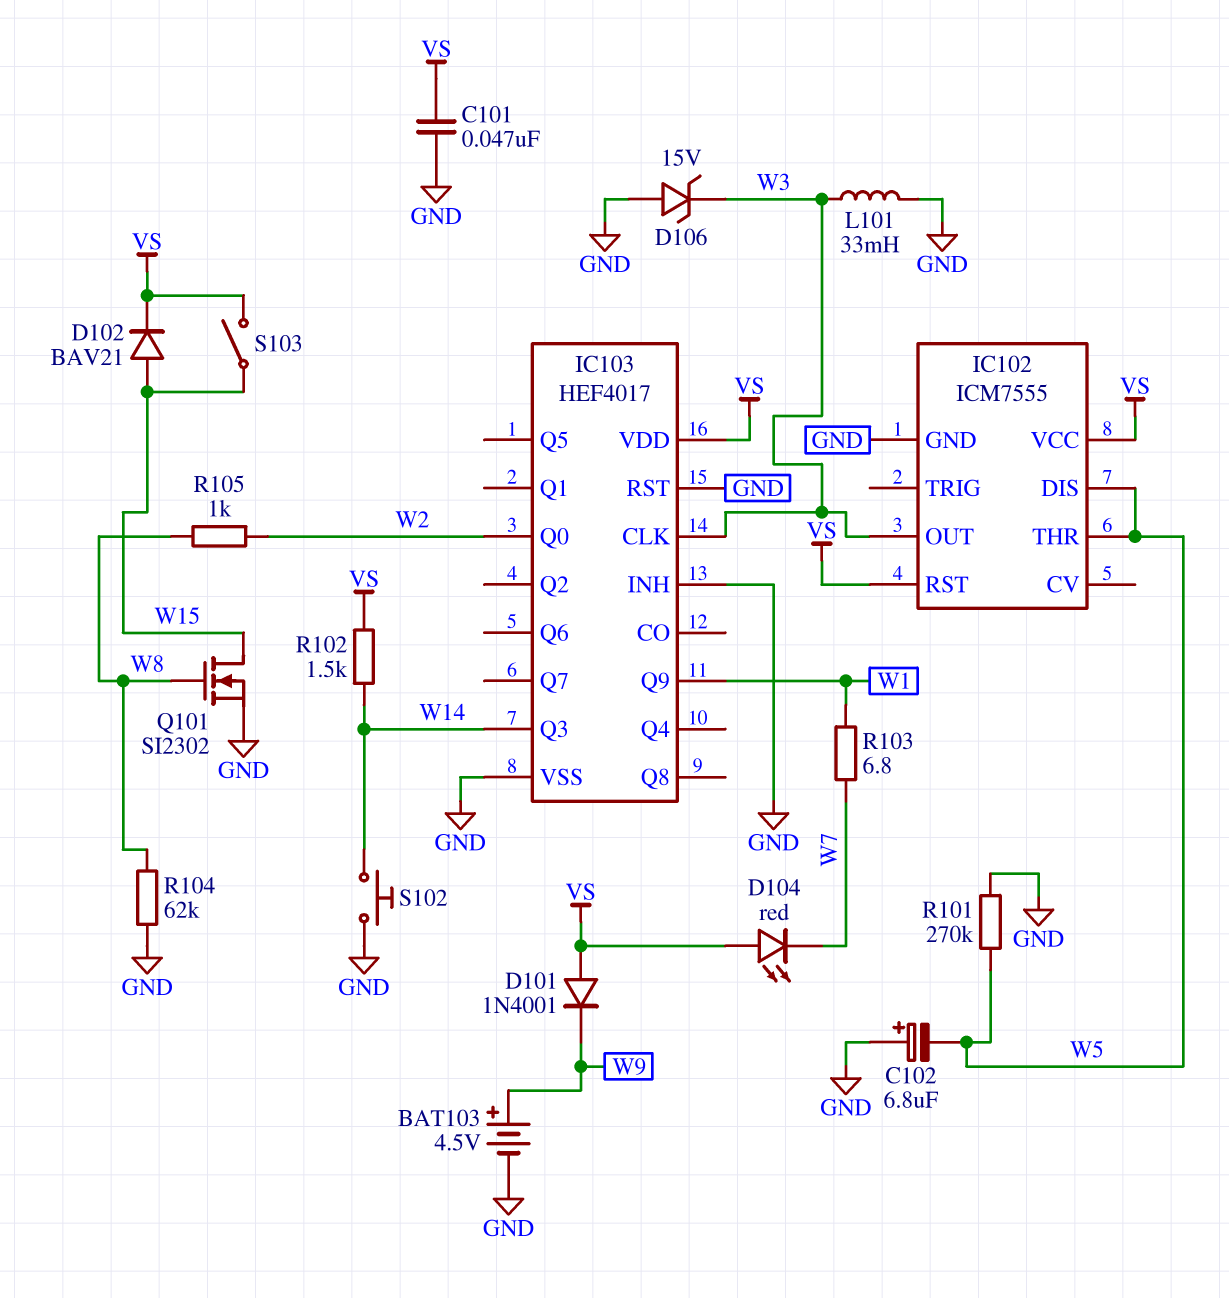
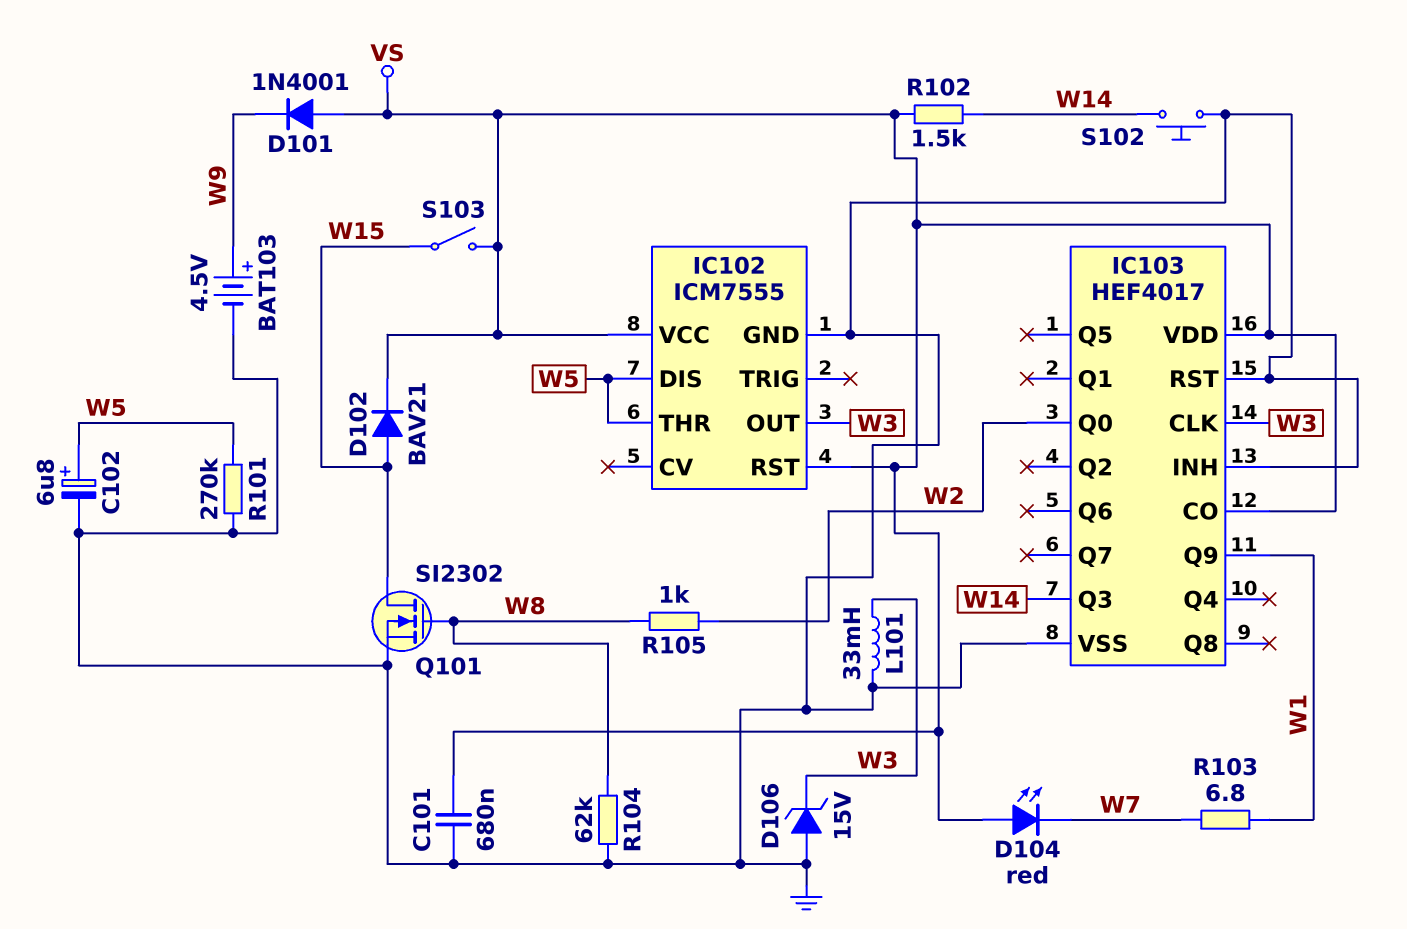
C101: 47nF (GND, VS) -> 680nF (GND, VS)
C102: 6.8uF (plus GND, minus W5) -> 6.8uF (plus W5, minus GND)
IC103 pin CO: none -> VS

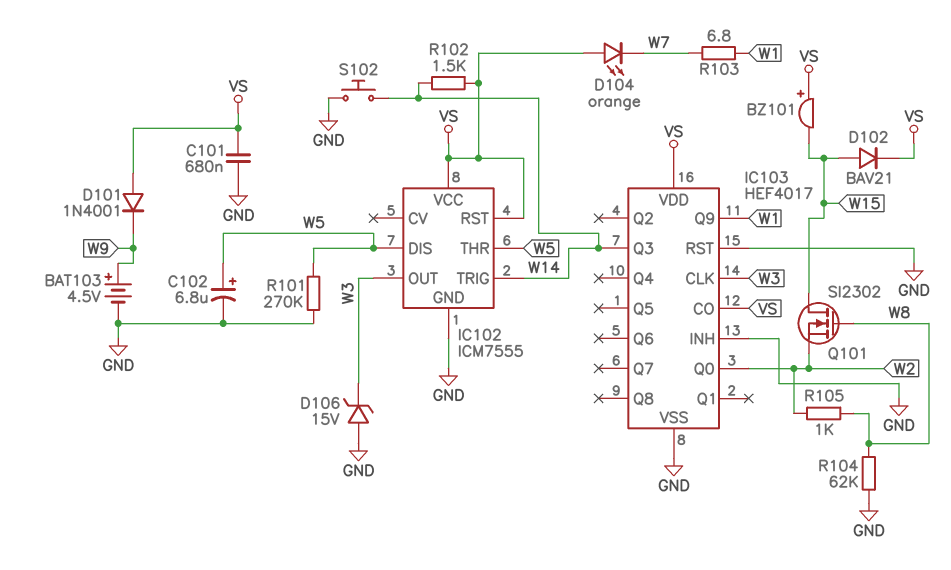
BZ101: none -> buzzer (plus VS, minus W15)
D104: LED red (A VS, K W7) -> LED orange (A VS, K W7)
IC102 pin TRIG: none -> W14
L101: 33mH (GND, W3) -> none
Q101: NMOS SI2302 (G W8, D W15, S GND) -> NMOS SI2302 (G W8, D W15, S W2)
S103: switch (VS, W15) -> none

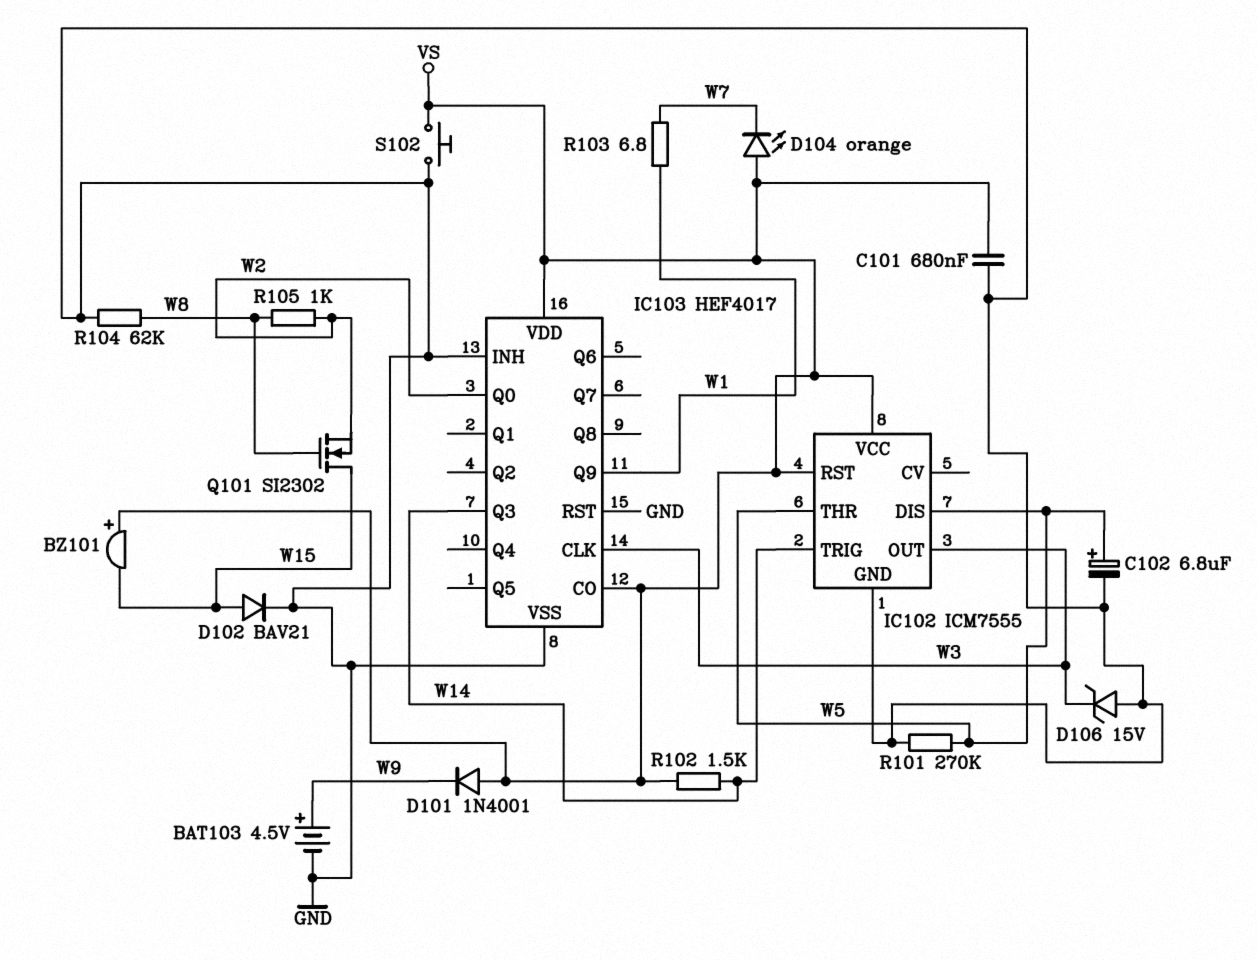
D102: diode BAV21 (A W15, K VS) -> diode BAV21 (A W15, K GND)
S102: button (GND, W14) -> button (GND, VS)

